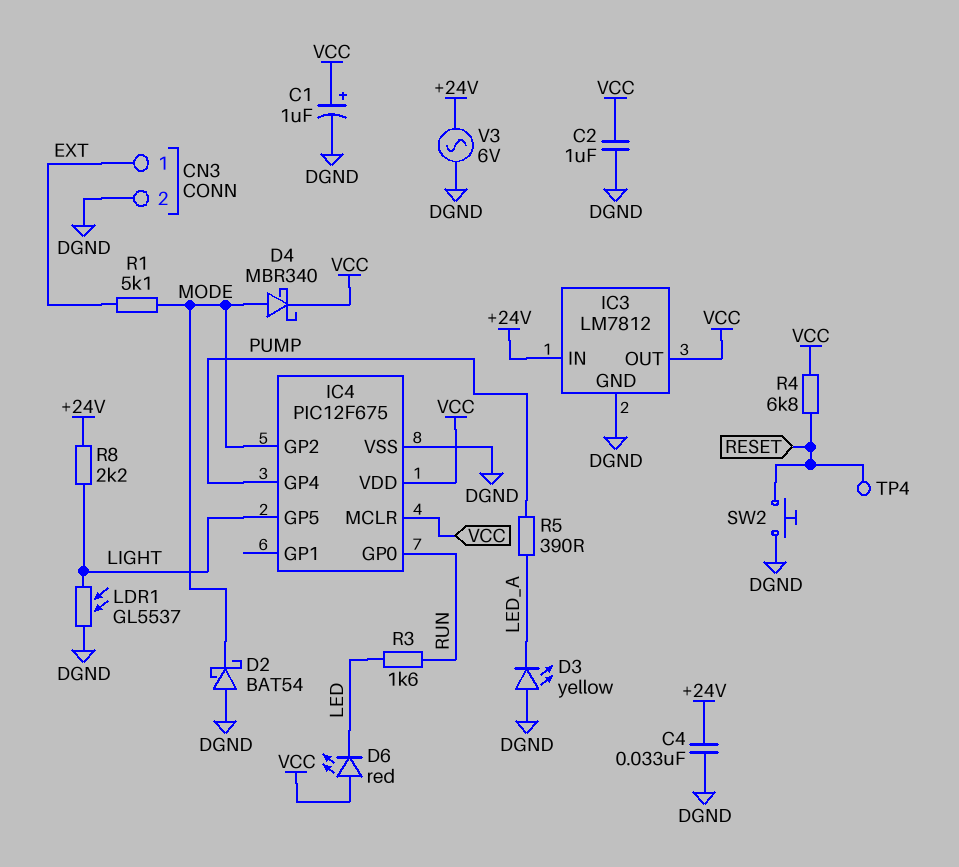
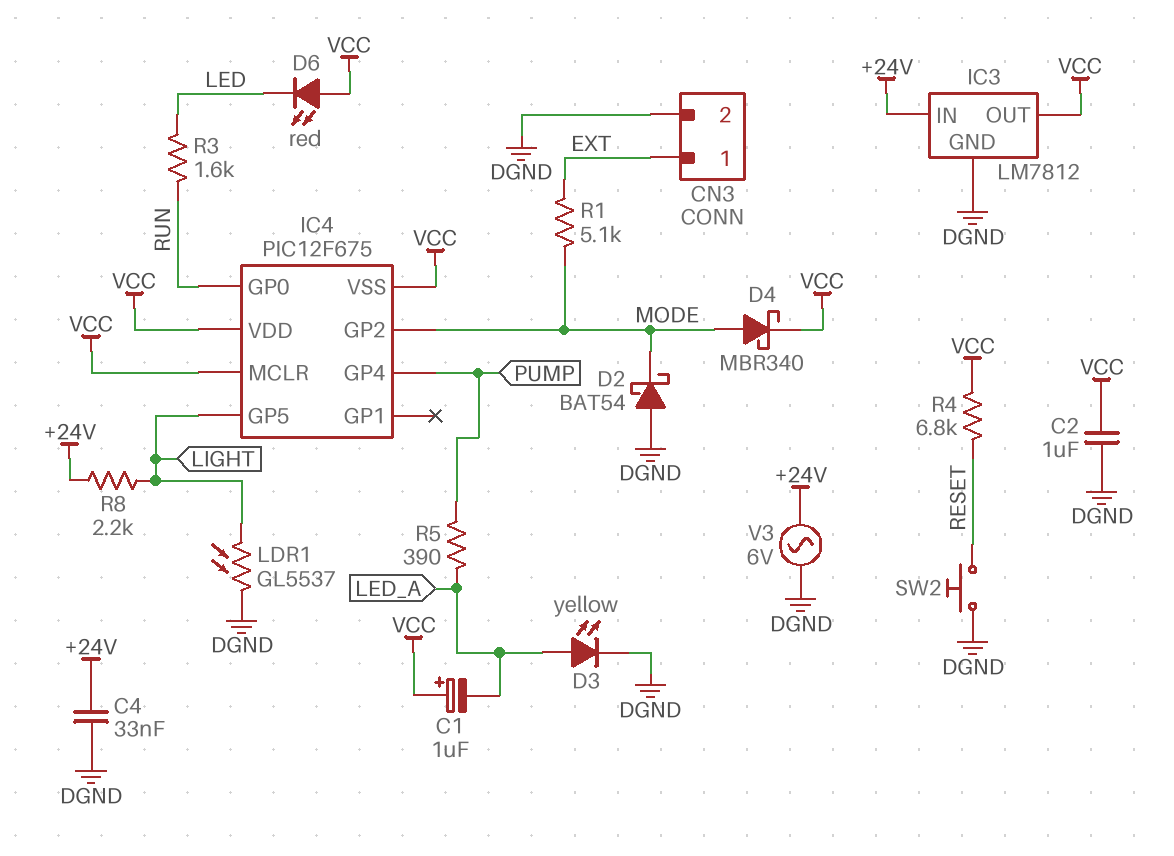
C1: 1uF (plus VCC, minus DGND) -> 1uF (plus VCC, minus LED_A)
D3: LED yellow (A DGND, K LED_A) -> LED yellow (A LED_A, K DGND)
IC4 pin VSS: DGND -> VCC
TP4: test point (RESET) -> none

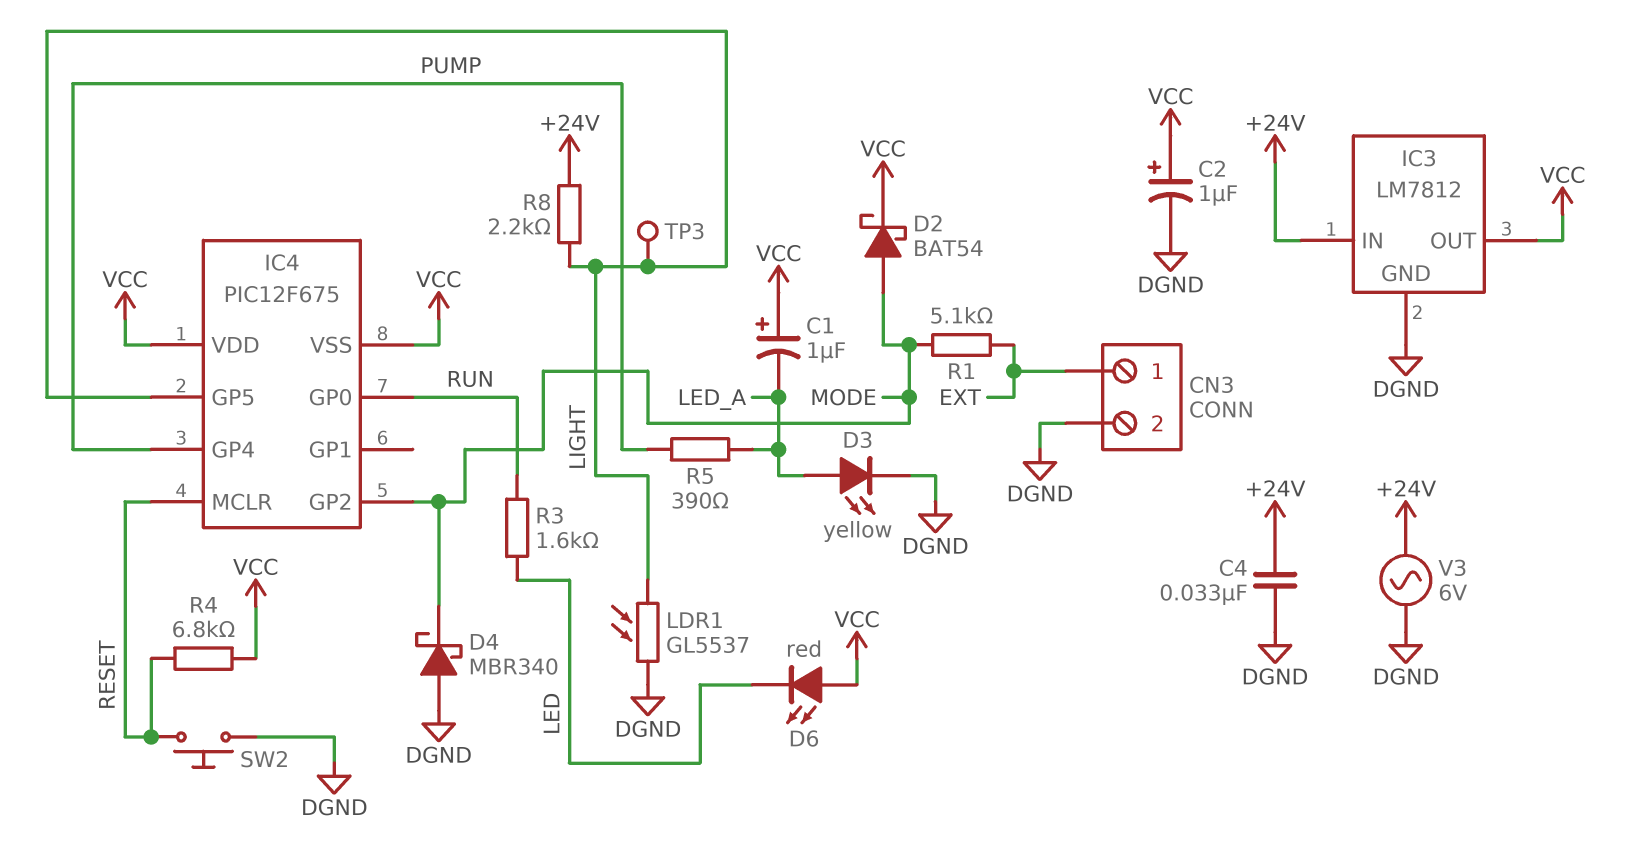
C2: 1uF (DGND, VCC) -> 1uF (plus VCC, minus DGND)
D2: schottky BAT54 (A DGND, K MODE) -> schottky BAT54 (A MODE, K VCC)
D4: schottky MBR340 (A MODE, K VCC) -> schottky MBR340 (A DGND, K MODE)
IC4 pin MCLR: VCC -> RESET
TP3: none -> test point (LIGHT)

